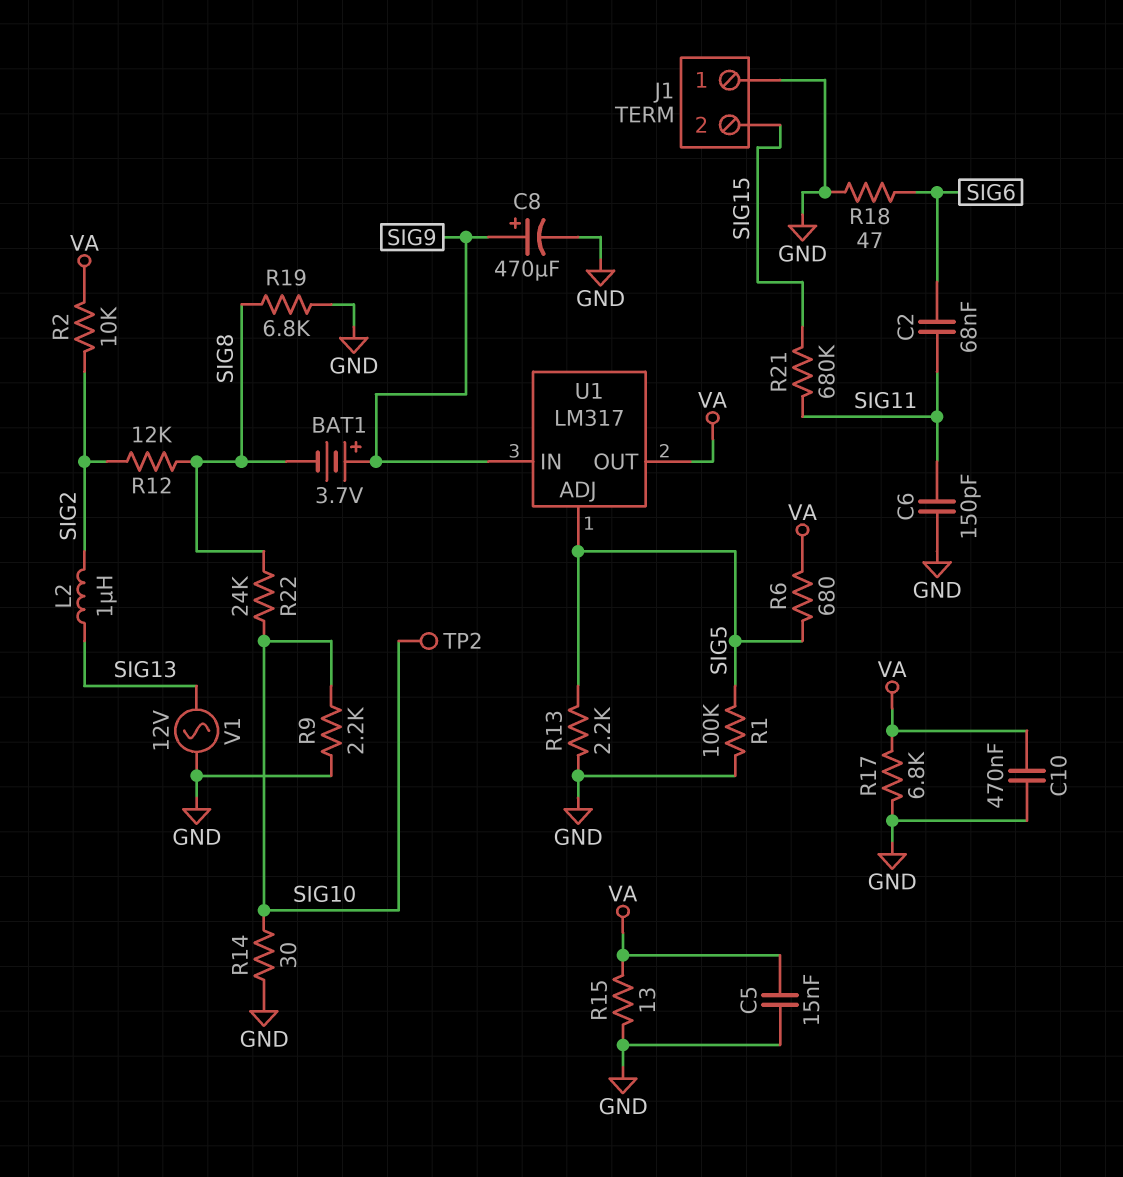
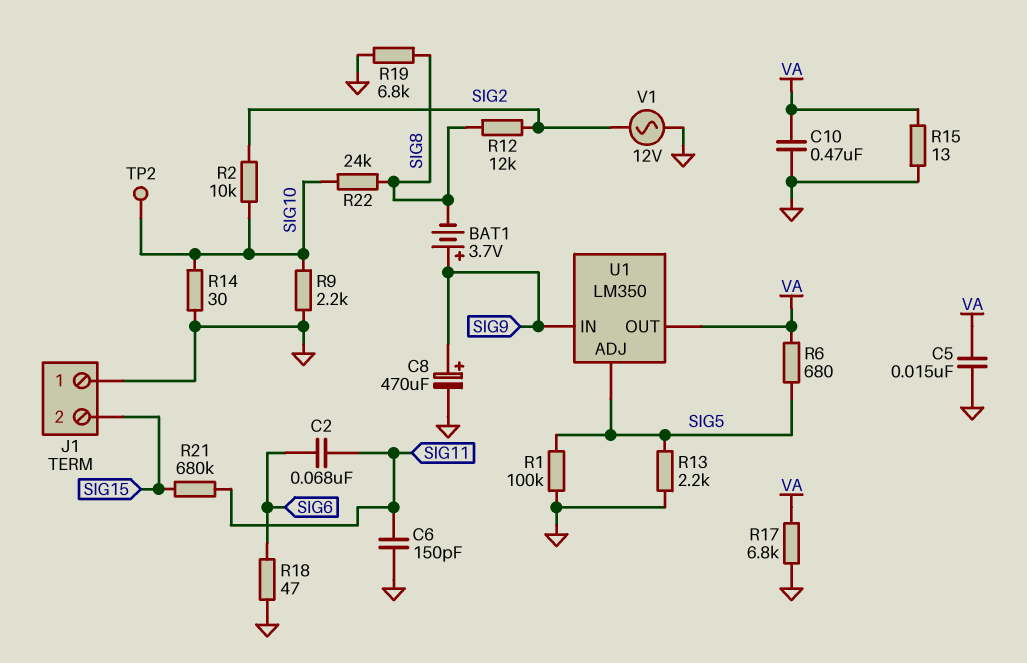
L2: 1uH (SIG2, SIG13) -> none
R2: 10k (SIG2, VA) -> 10k (SIG2, SIG10)
U1: LM317 -> LM350
V1: AC 12V (GND, SIG13) -> AC 12V (GND, SIG2)

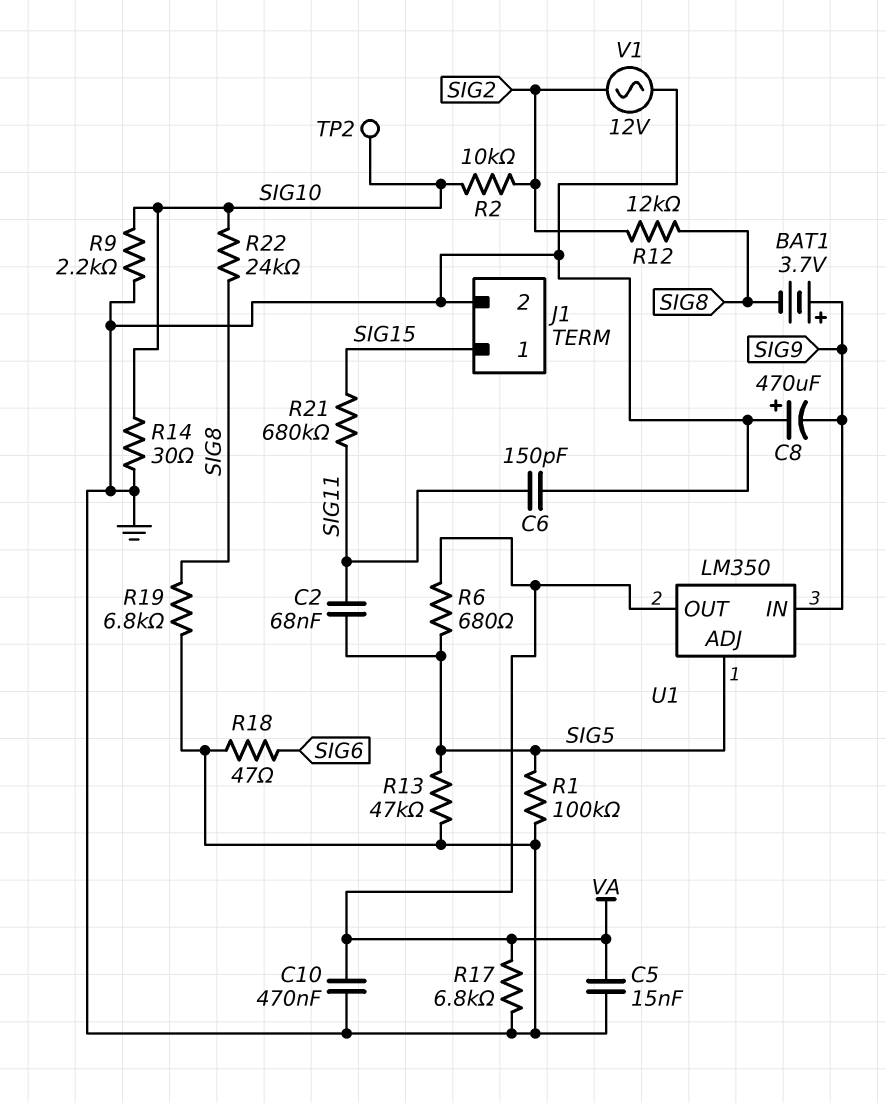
C2: 68nF (SIG6, SIG11) -> 68nF (SIG5, SIG11)
C8: 470uF (plus SIG9, minus GND) -> 470uF (plus GND, minus SIG9)
J1 pin 1: GND -> SIG15
J1 pin 2: SIG15 -> GND
R13: 2.2k (GND, SIG5) -> 47k (GND, SIG5)
R15: 13 (GND, VA) -> none

